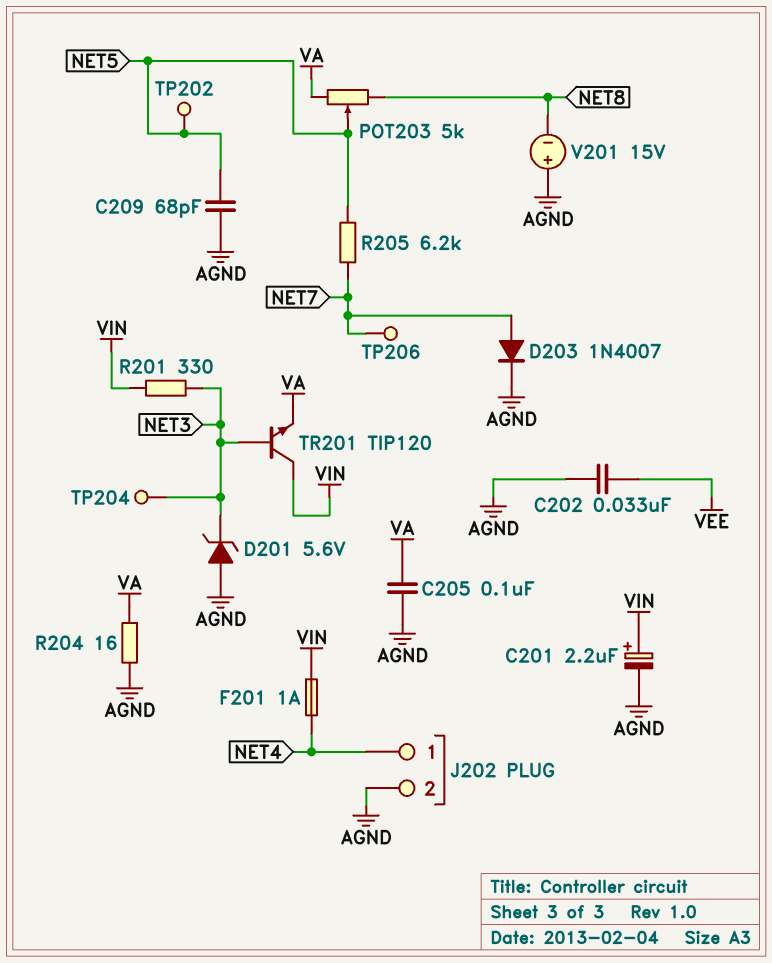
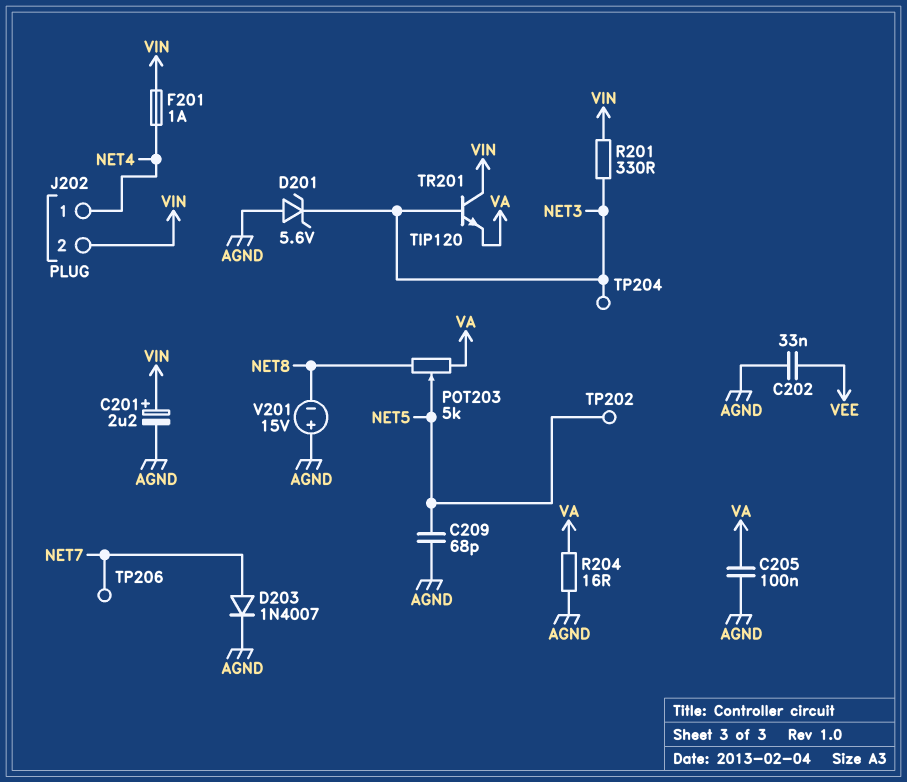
J202 pin 2: AGND -> VIN
R205: 6.2k (NET5, NET7) -> none

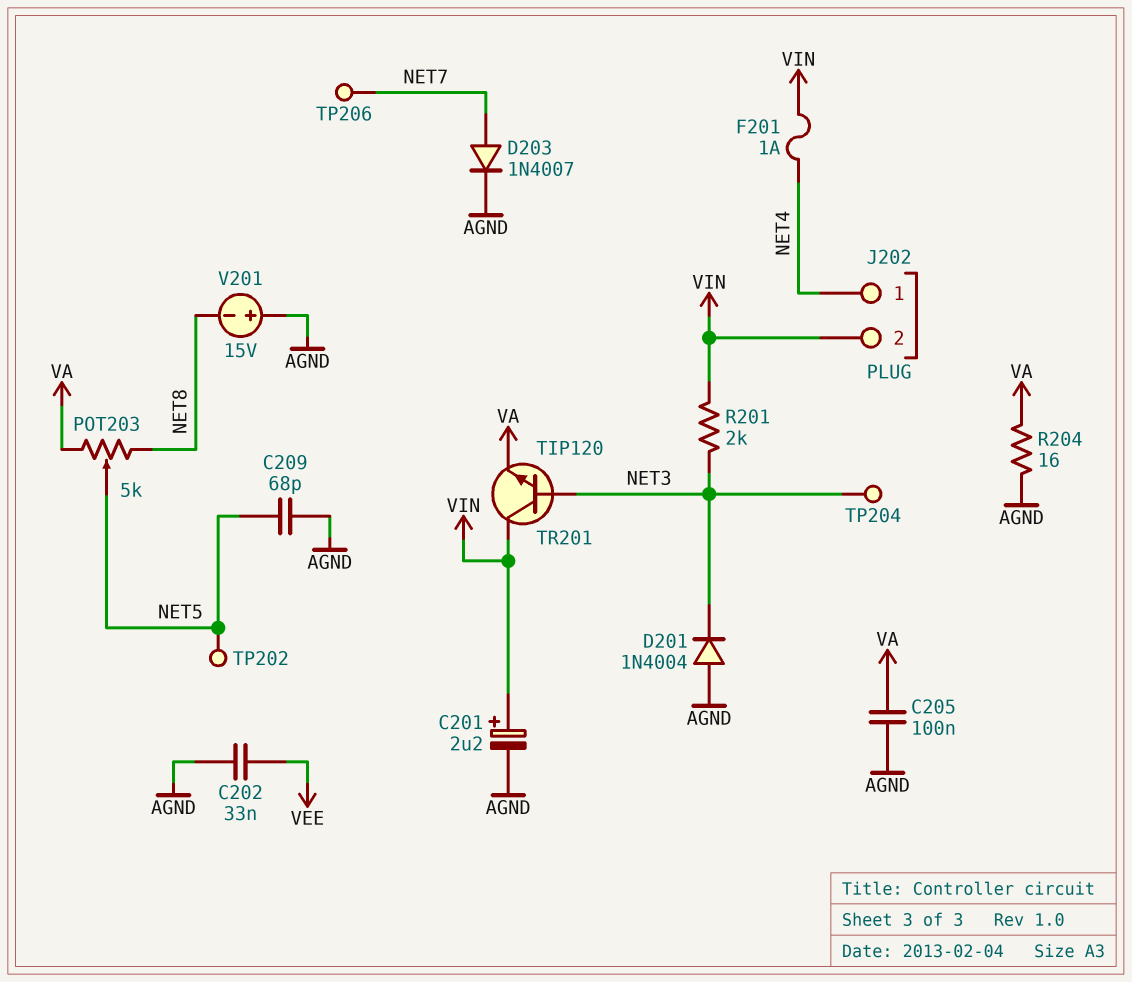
D201: zener 5.6V (A AGND, K NET3) -> diode 1N4004 (A AGND, K NET3)
R201: 330 (NET3, VIN) -> 2k (NET3, VIN)

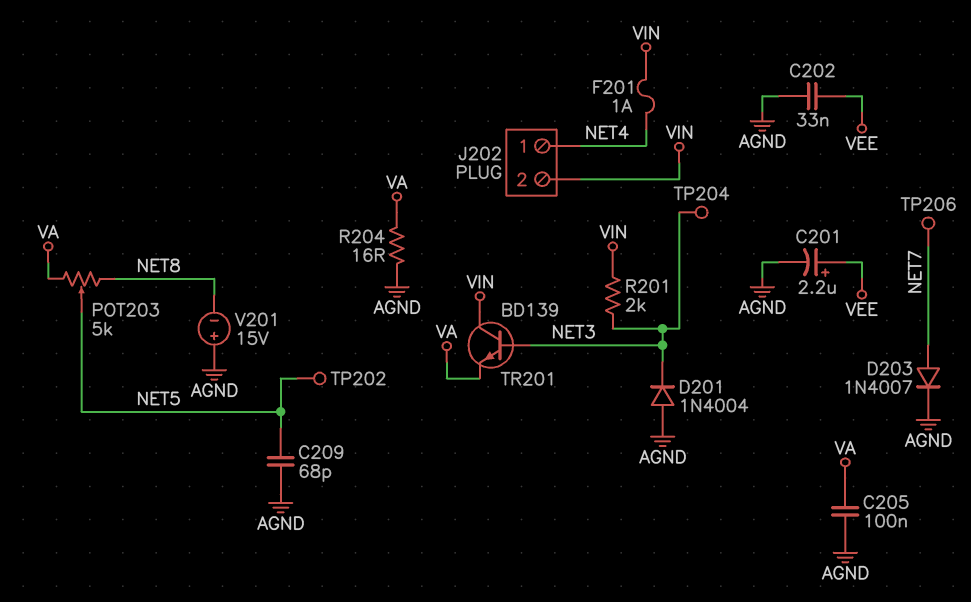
C201: 2.2uF (plus VIN, minus AGND) -> 2.2uF (plus VEE, minus AGND)
TR201: NPN TIP120 (B NET3, C VIN, E VA) -> NPN BD139 (B NET3, C VIN, E VA)

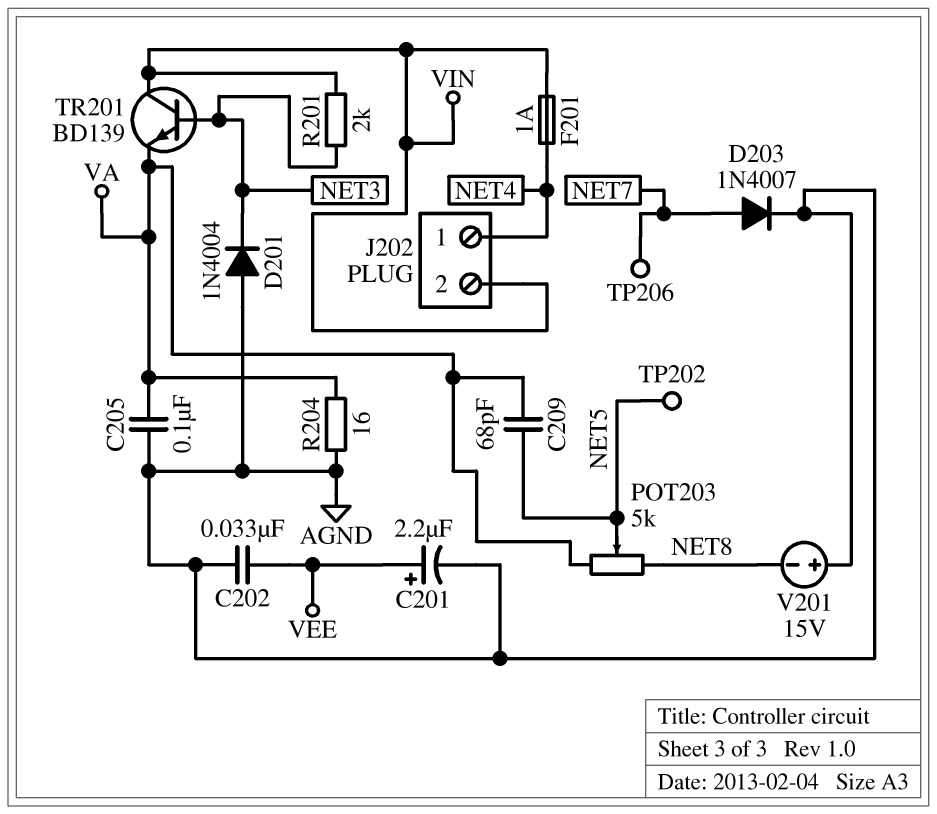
C209: 68pF (AGND, NET5) -> 68pF (NET5, VA)
TP204: test point (NET3) -> none

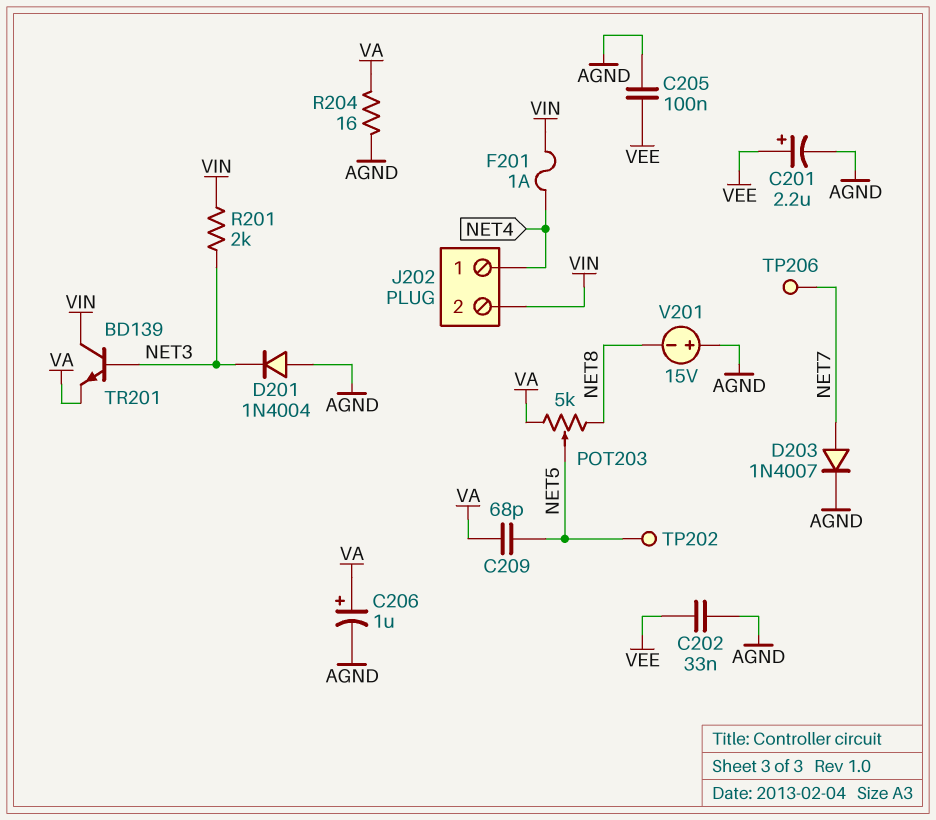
C205: 100nF (AGND, VA) -> 100nF (AGND, VEE)
C206: none -> 1uF (plus VA, minus AGND)

